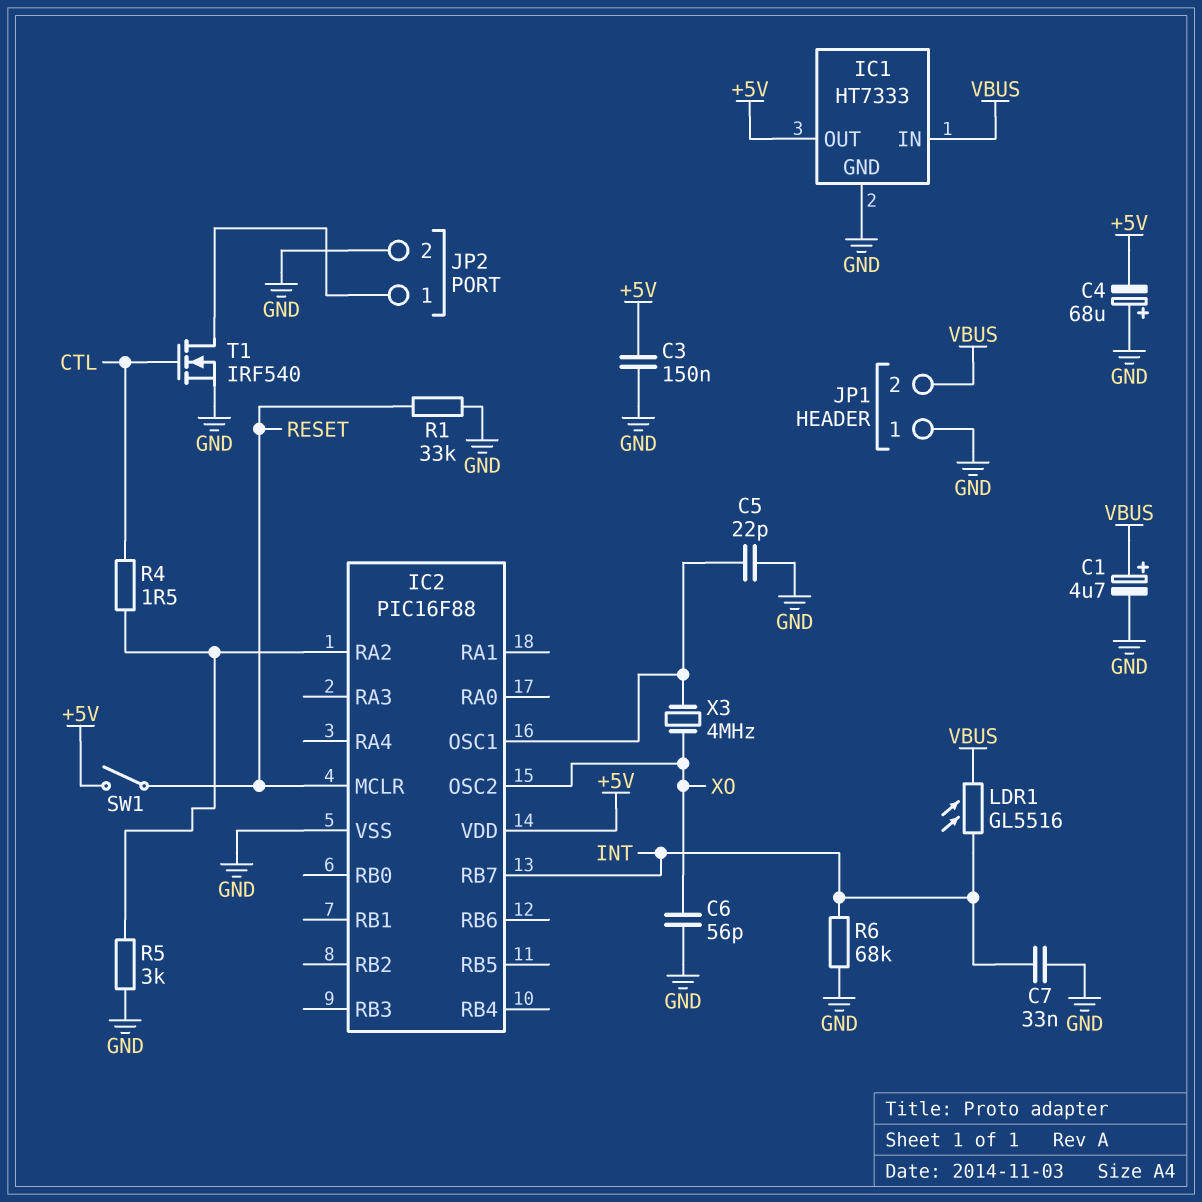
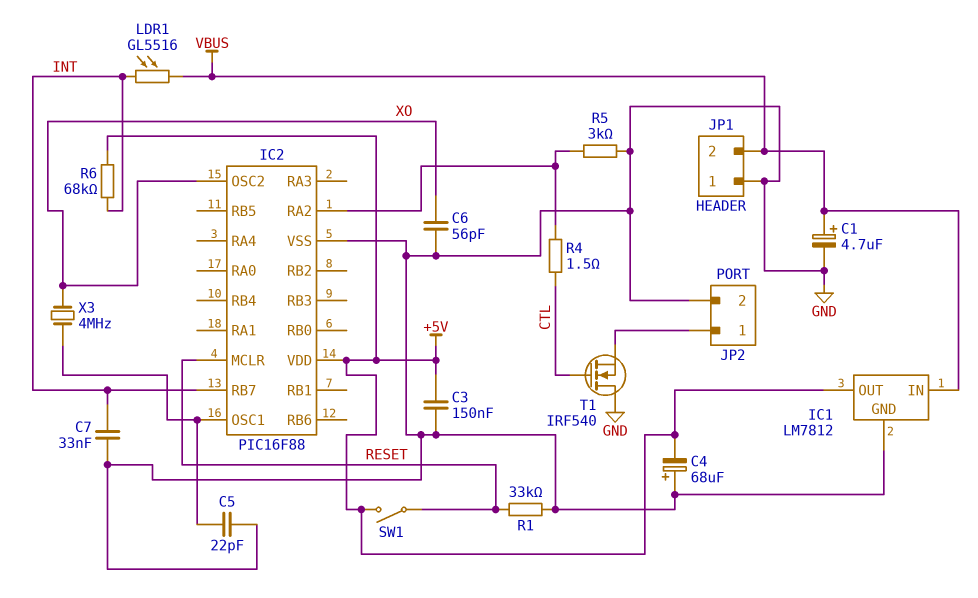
IC1: HT7333 -> LM7812
R6: 68k (GND, INT) -> 68k (+5V, INT)
T1: NMOS IRF540 (G CTL, D JP2/1, S GND) -> NMOS IRF540 (G CTL, D GND, S JP2/1)

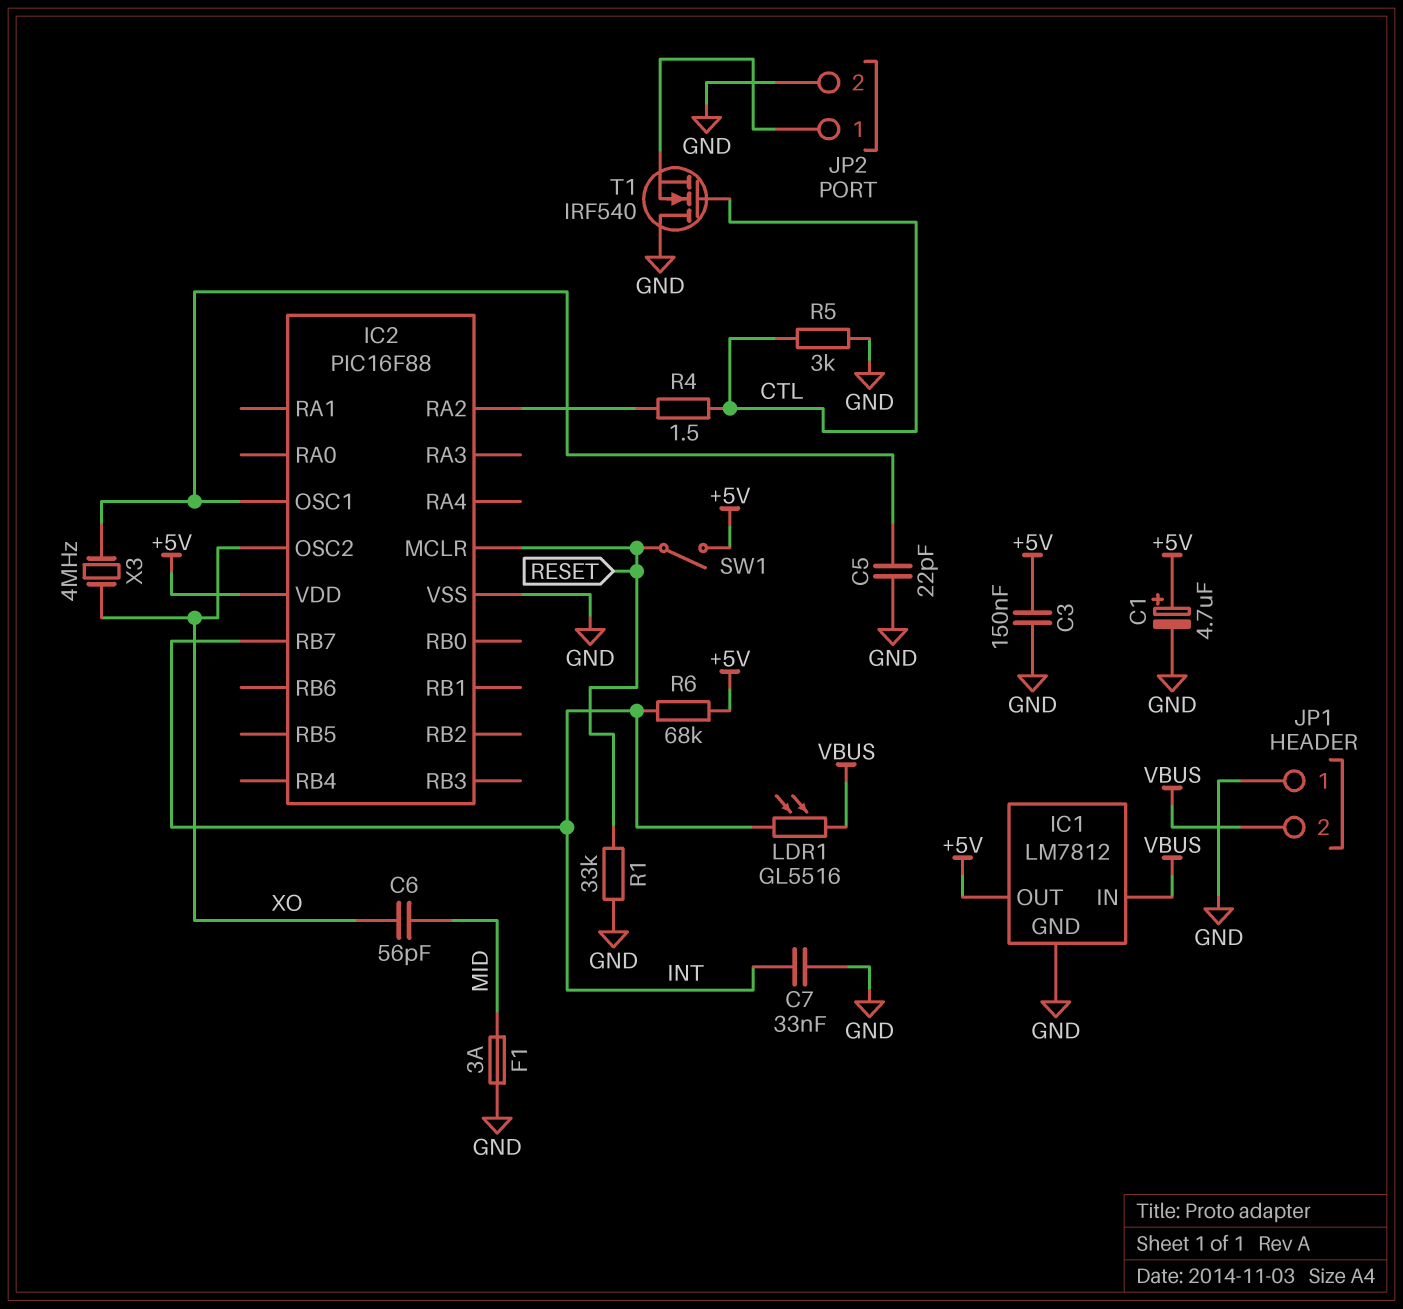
C1: 4.7uF (plus VBUS, minus GND) -> 4.7uF (plus +5V, minus GND)
C4: 68uF (plus GND, minus +5V) -> none
C6: 56pF (GND, XO) -> 56pF (MID, XO)
F1: none -> 3A (GND, MID)
R5: 3k (GND, IC2/RA2) -> 3k (CTL, GND)

